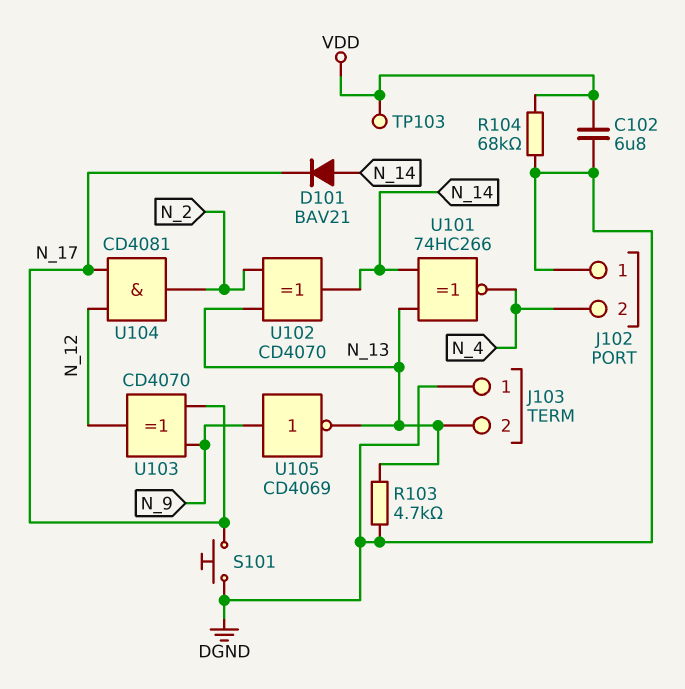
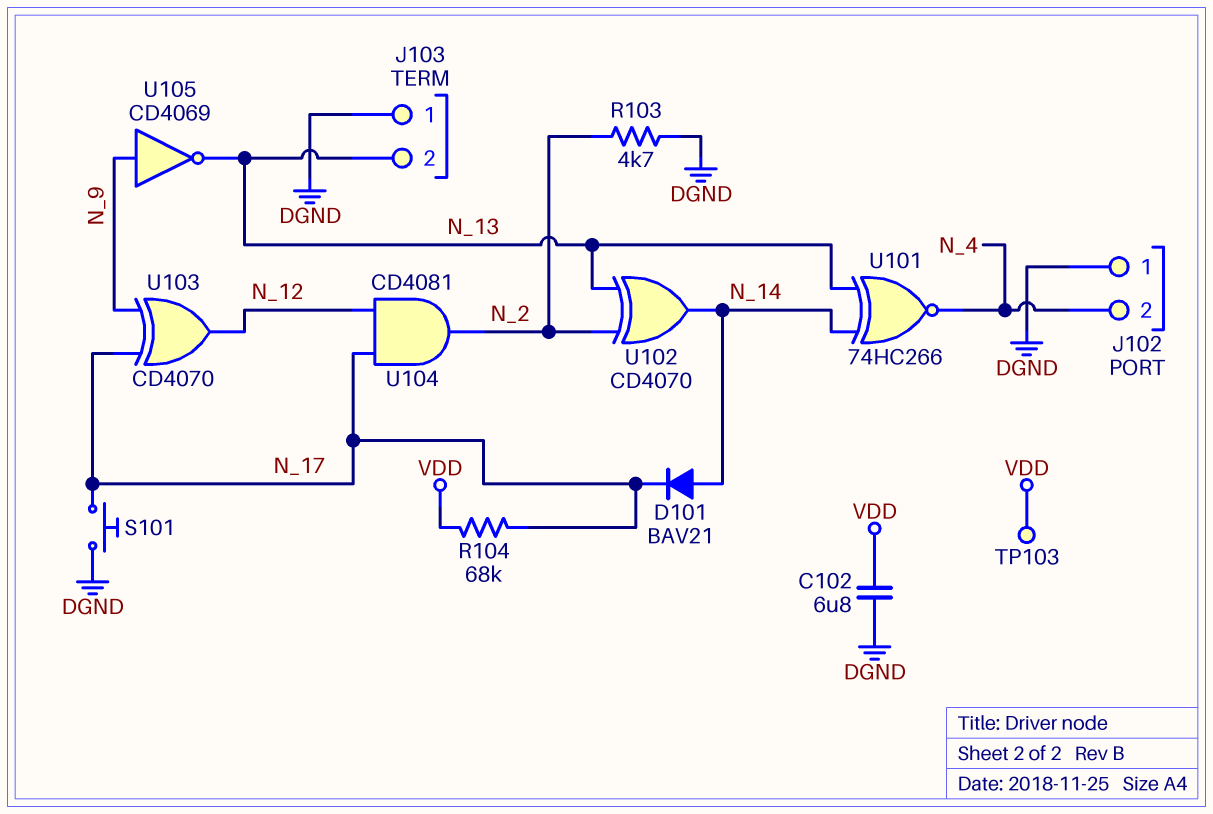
R103: 4.7k (DGND, N_13) -> 4.7k (DGND, N_2)
R104: 68k (DGND, VDD) -> 68k (N_17, VDD)

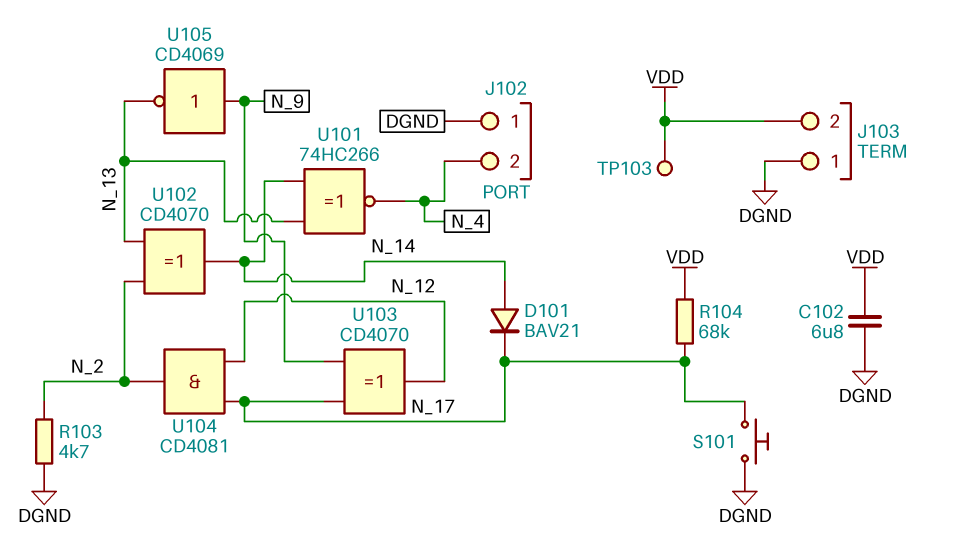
J103 pin 2: N_13 -> VDD

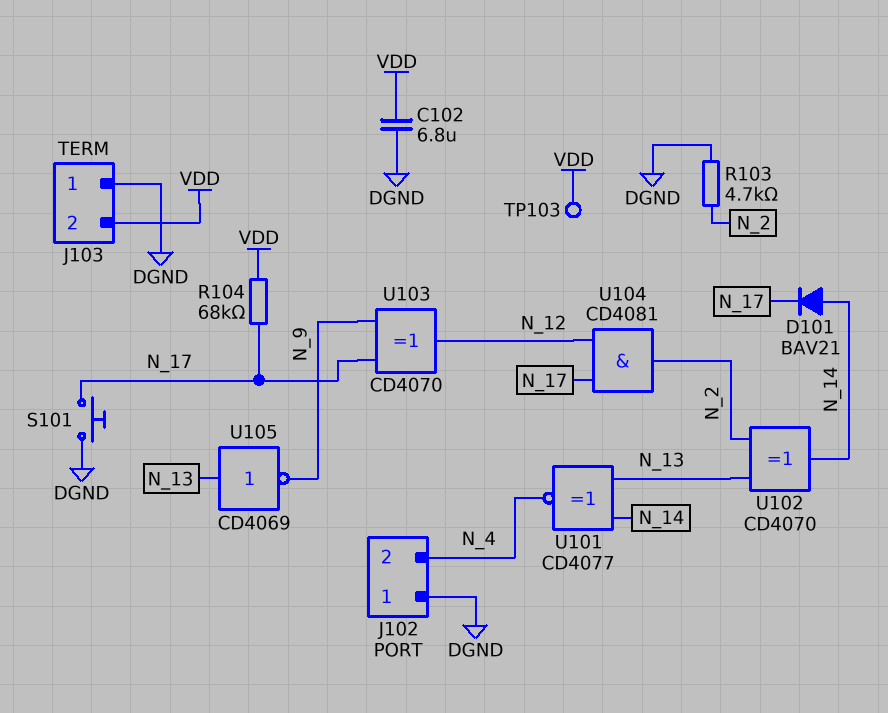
U101: XNOR 74HC266 (in N_13, in N_14, out N_4) -> XNOR CD4077 (in N_13, in N_14, out N_4)
U105: NOT CD4069 (in N_9, out N_13) -> NOT CD4069 (in N_13, out N_9)

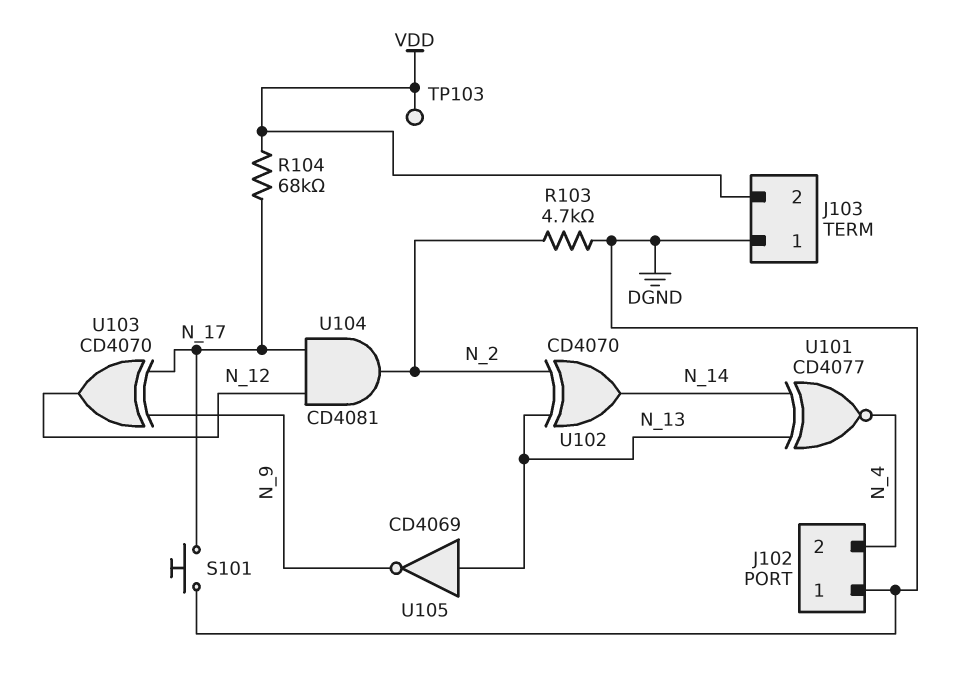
C102: 6.8uF (DGND, VDD) -> none
D101: diode BAV21 (A N_14, K N_17) -> none

